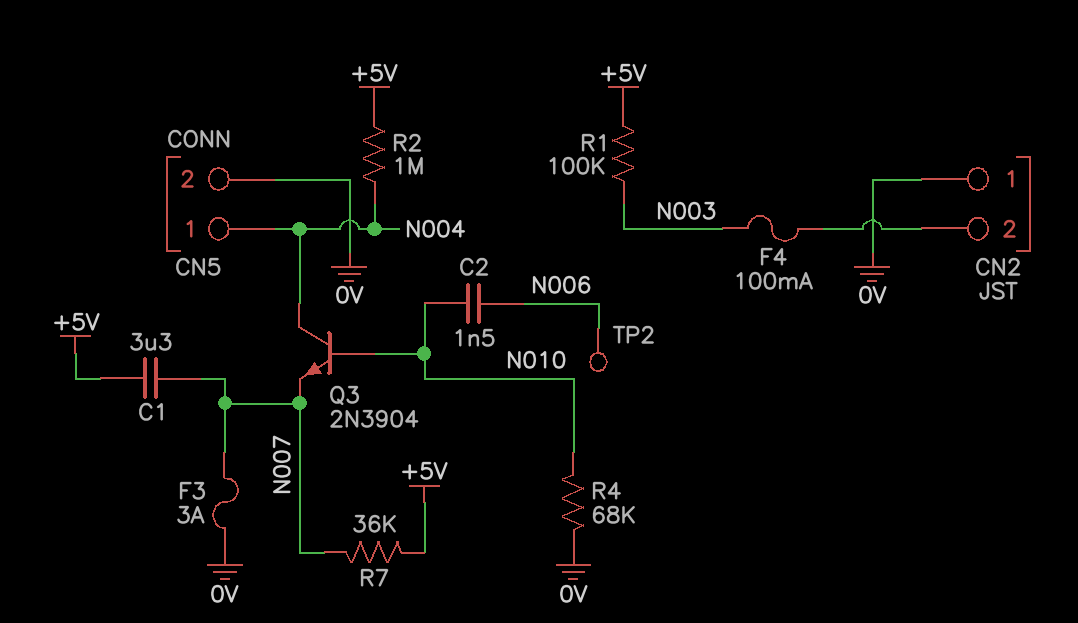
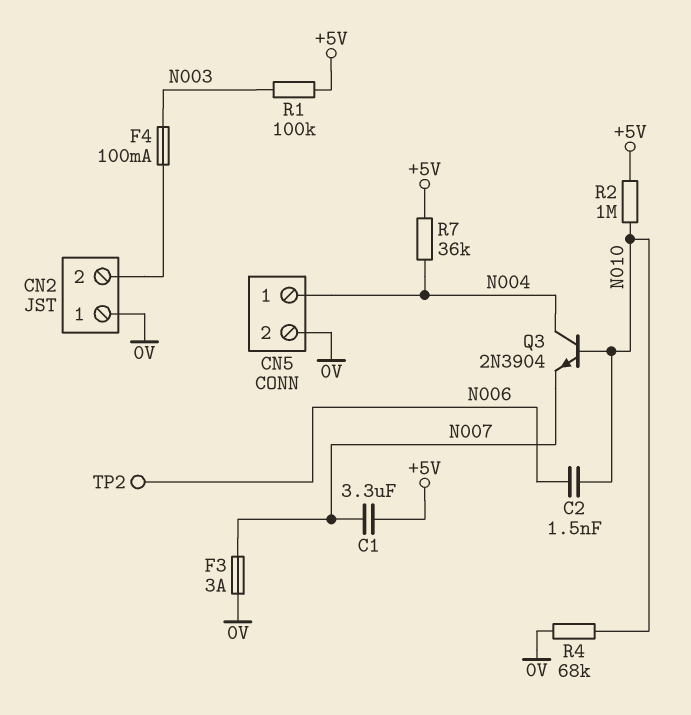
R2: 1M (+5V, N004) -> 1M (+5V, N010)
R7: 36k (+5V, N007) -> 36k (+5V, N004)

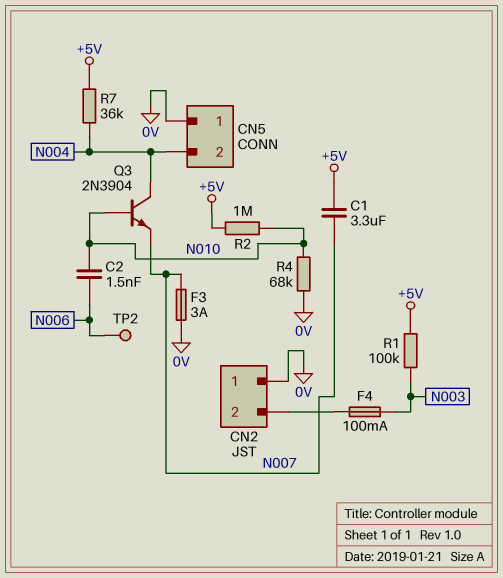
CN5 pin 1: N004 -> 0V
CN5 pin 2: 0V -> N004

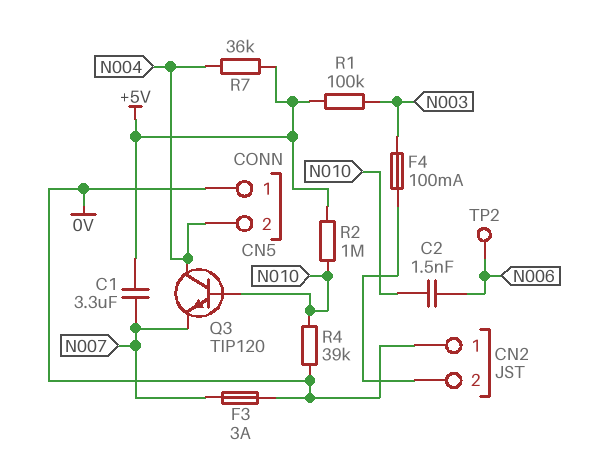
Q3: NPN 2N3904 (B N010, C N004, E N007) -> NPN TIP120 (B N010, C N004, E N007)
R4: 68k (0V, N010) -> 39k (0V, N010)

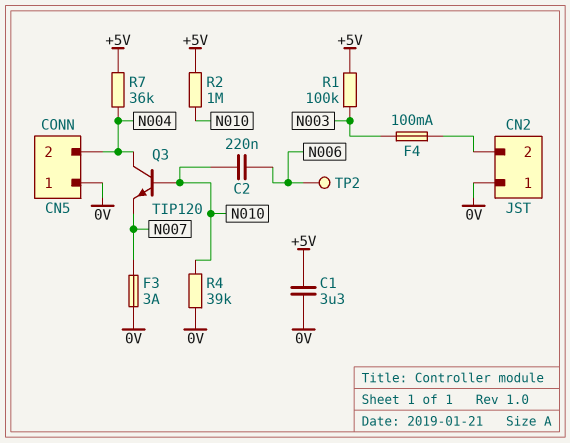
C1: 3.3uF (+5V, N007) -> 3.3uF (+5V, 0V)
C2: 1.5nF (N006, N010) -> 220nF (N006, N010)

